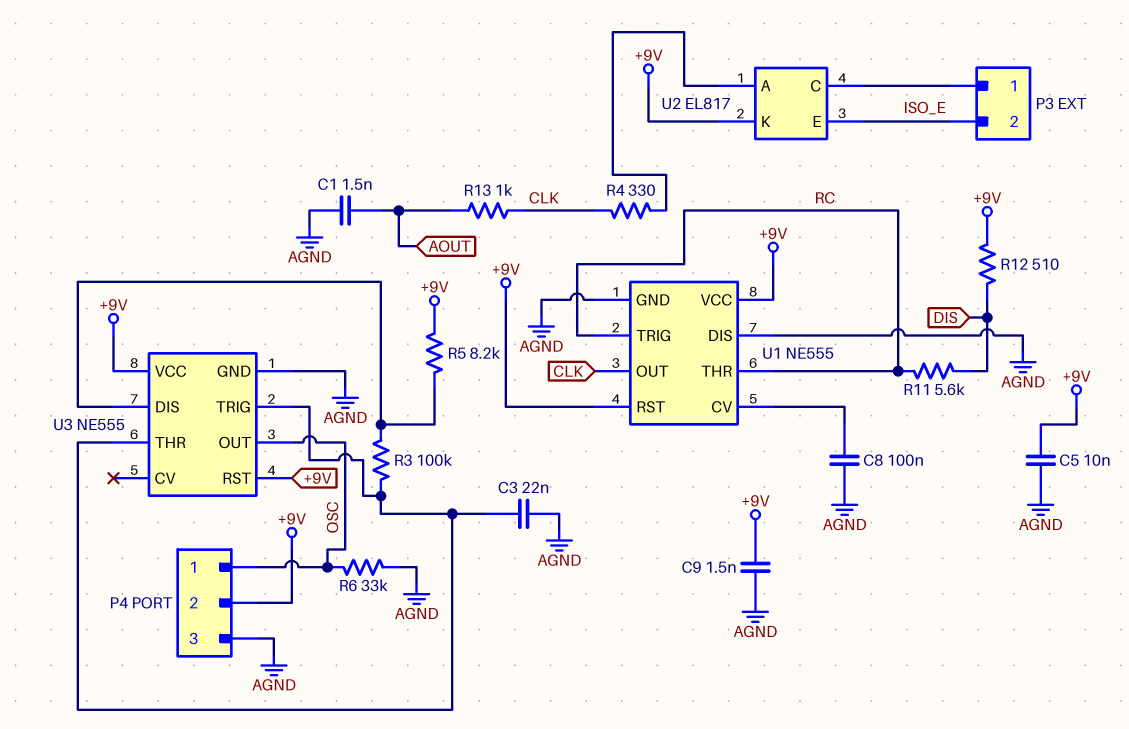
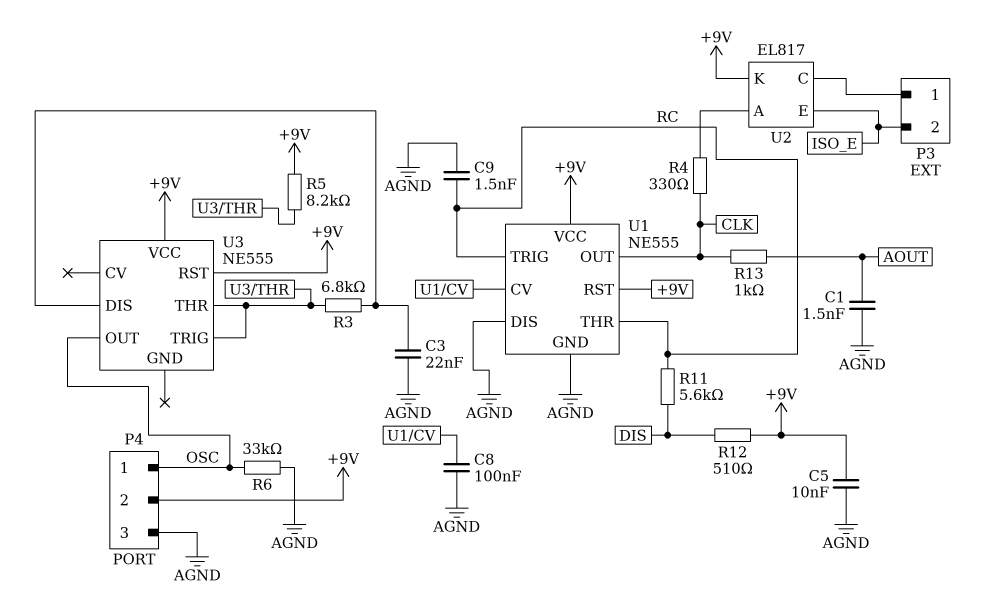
C3: 22nF (AGND, U3/THR) -> 22nF (AGND, U3/DIS)
C9: 1.5nF (+9V, AGND) -> 1.5nF (AGND, RC)
R3: 100k (U3/DIS, U3/THR) -> 6.8k (U3/DIS, U3/THR)
R5: 8.2k (+9V, U3/DIS) -> 8.2k (+9V, U3/THR)
U3 pin GND: AGND -> none

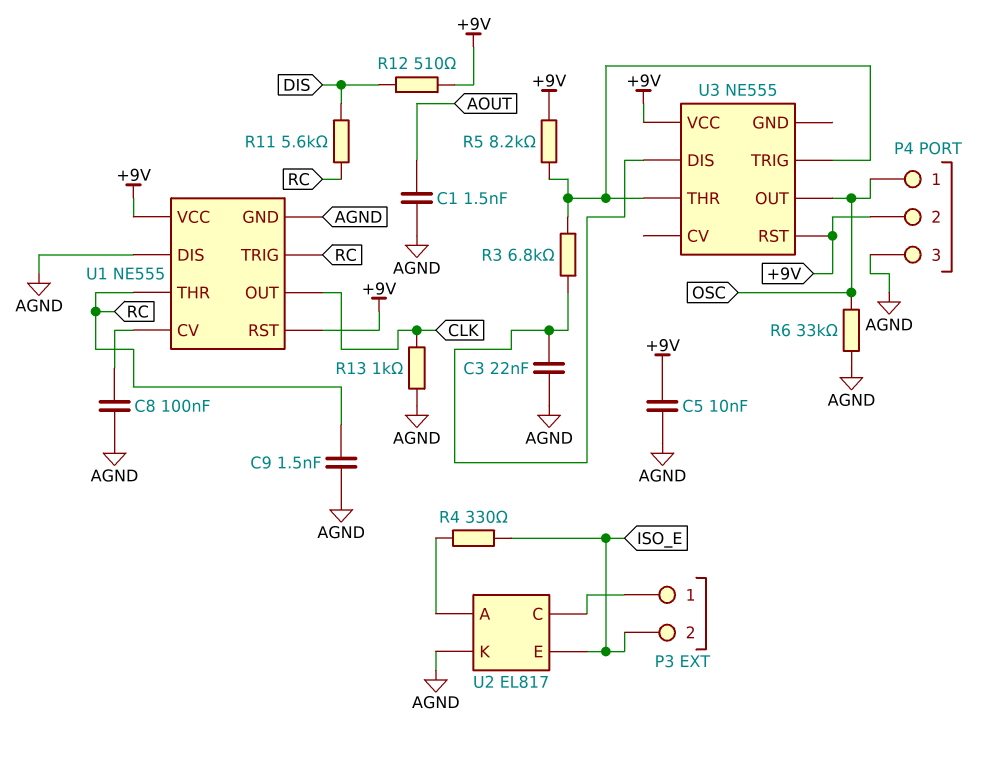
R4: 330 (CLK, U2/A) -> 330 (ISO_E, U2/A)
R13: 1k (AOUT, CLK) -> 1k (AGND, CLK)
U2 pin K: +9V -> AGND

